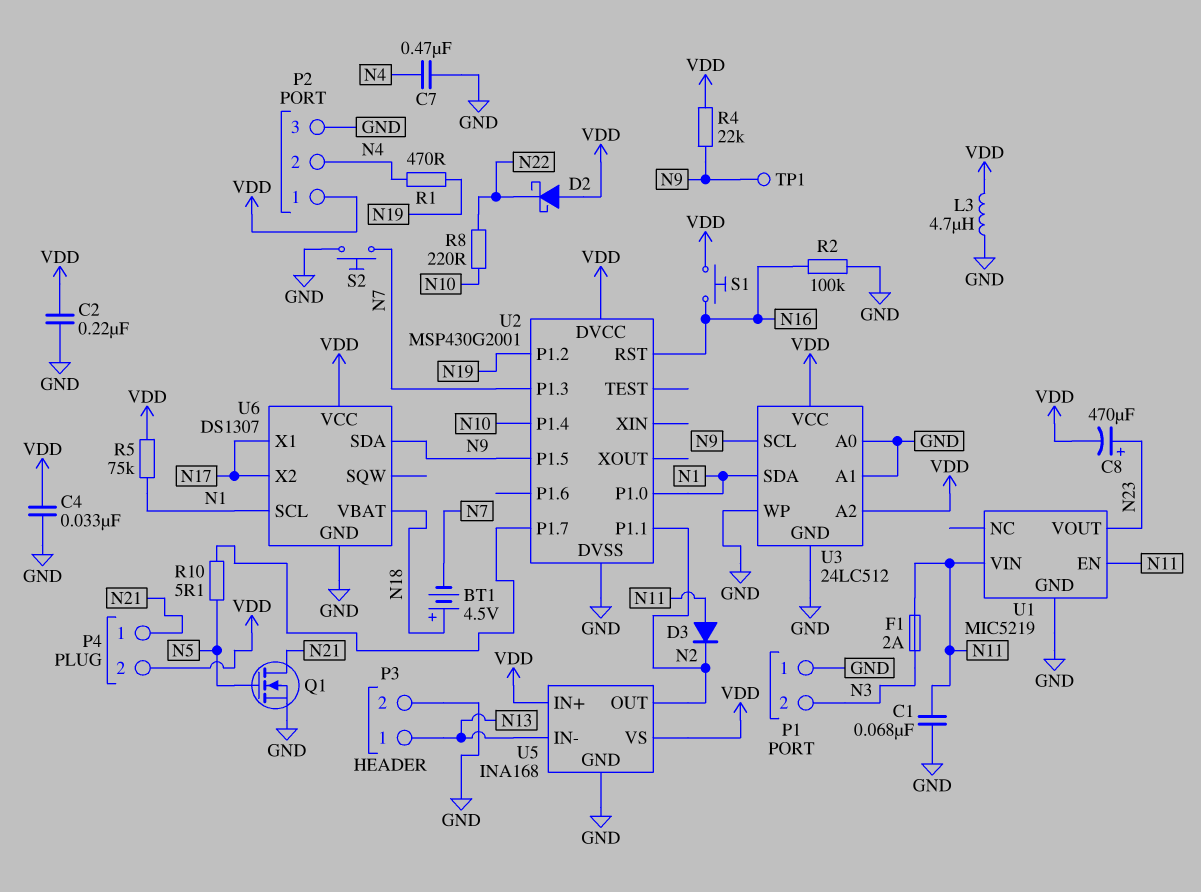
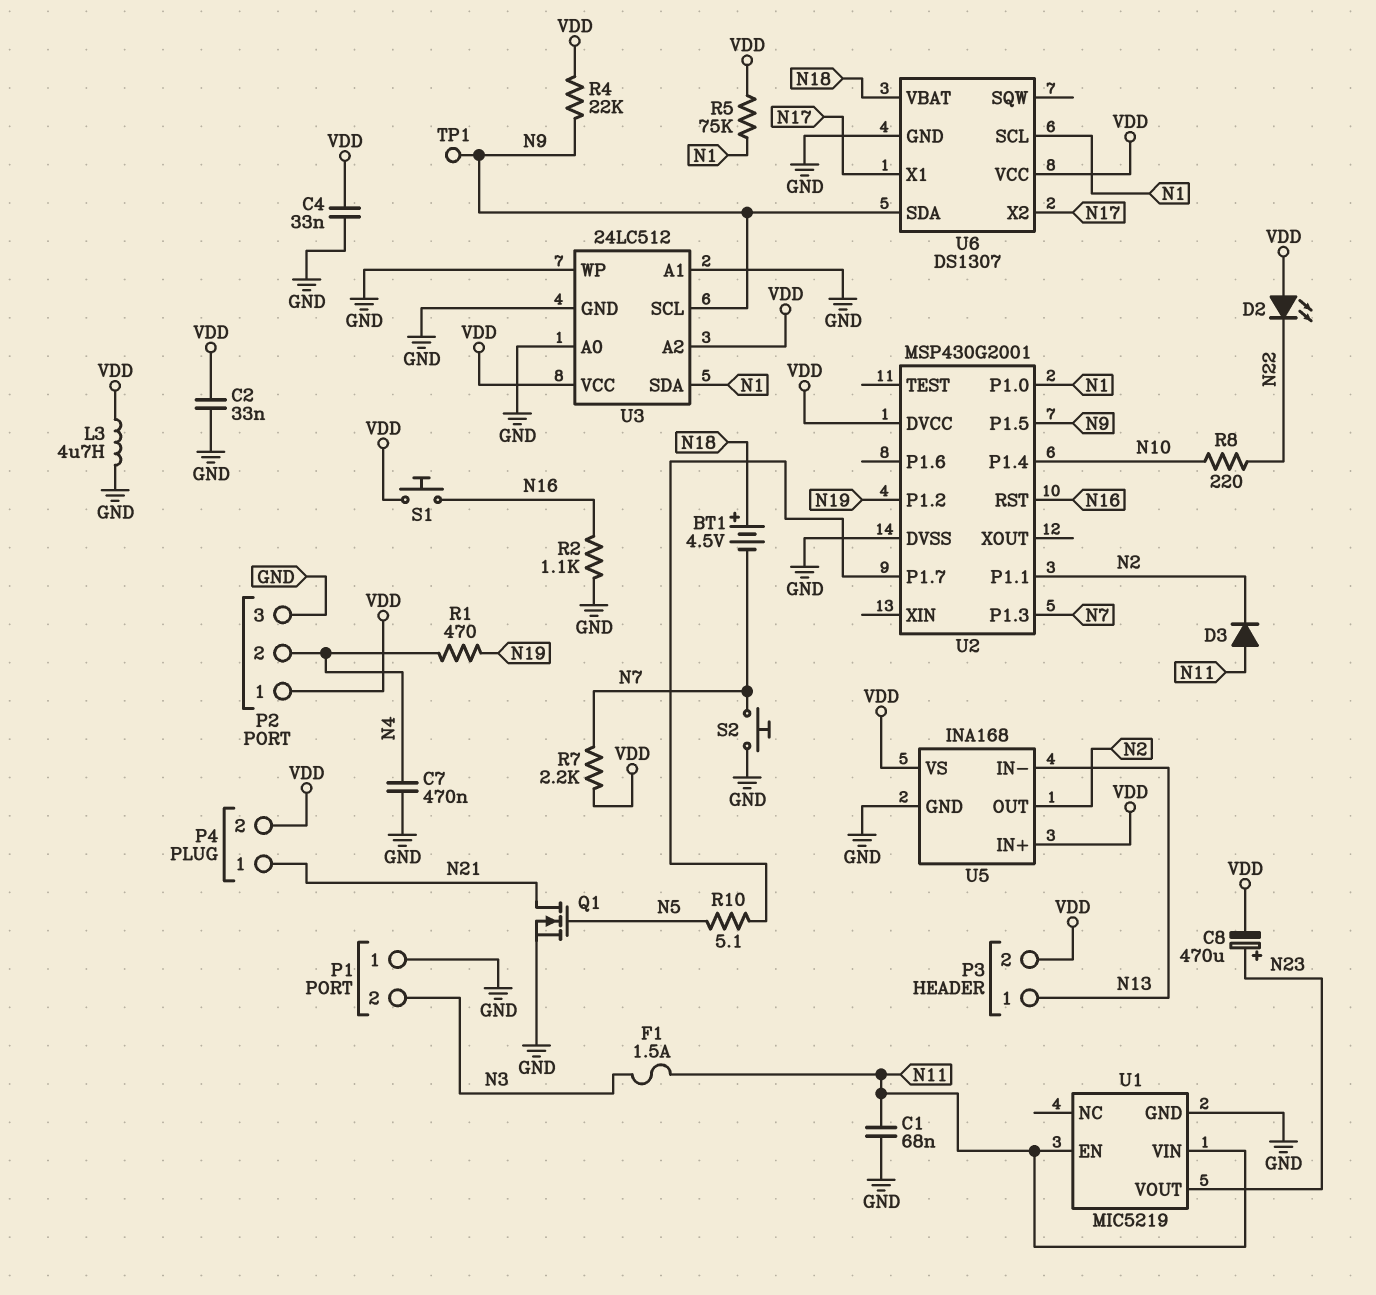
C2: 220nF (GND, VDD) -> 33nF (GND, VDD)
D2: schottky (A VDD, K N22) -> LED (A VDD, K N22)
F1: 2A (N3, N11) -> 1.5A (N3, N11)
P3 pin 2: GND -> VDD
R2: 100k (GND, N16) -> 1.1k (GND, N16)
R7: none -> 2.2k (N7, VDD)

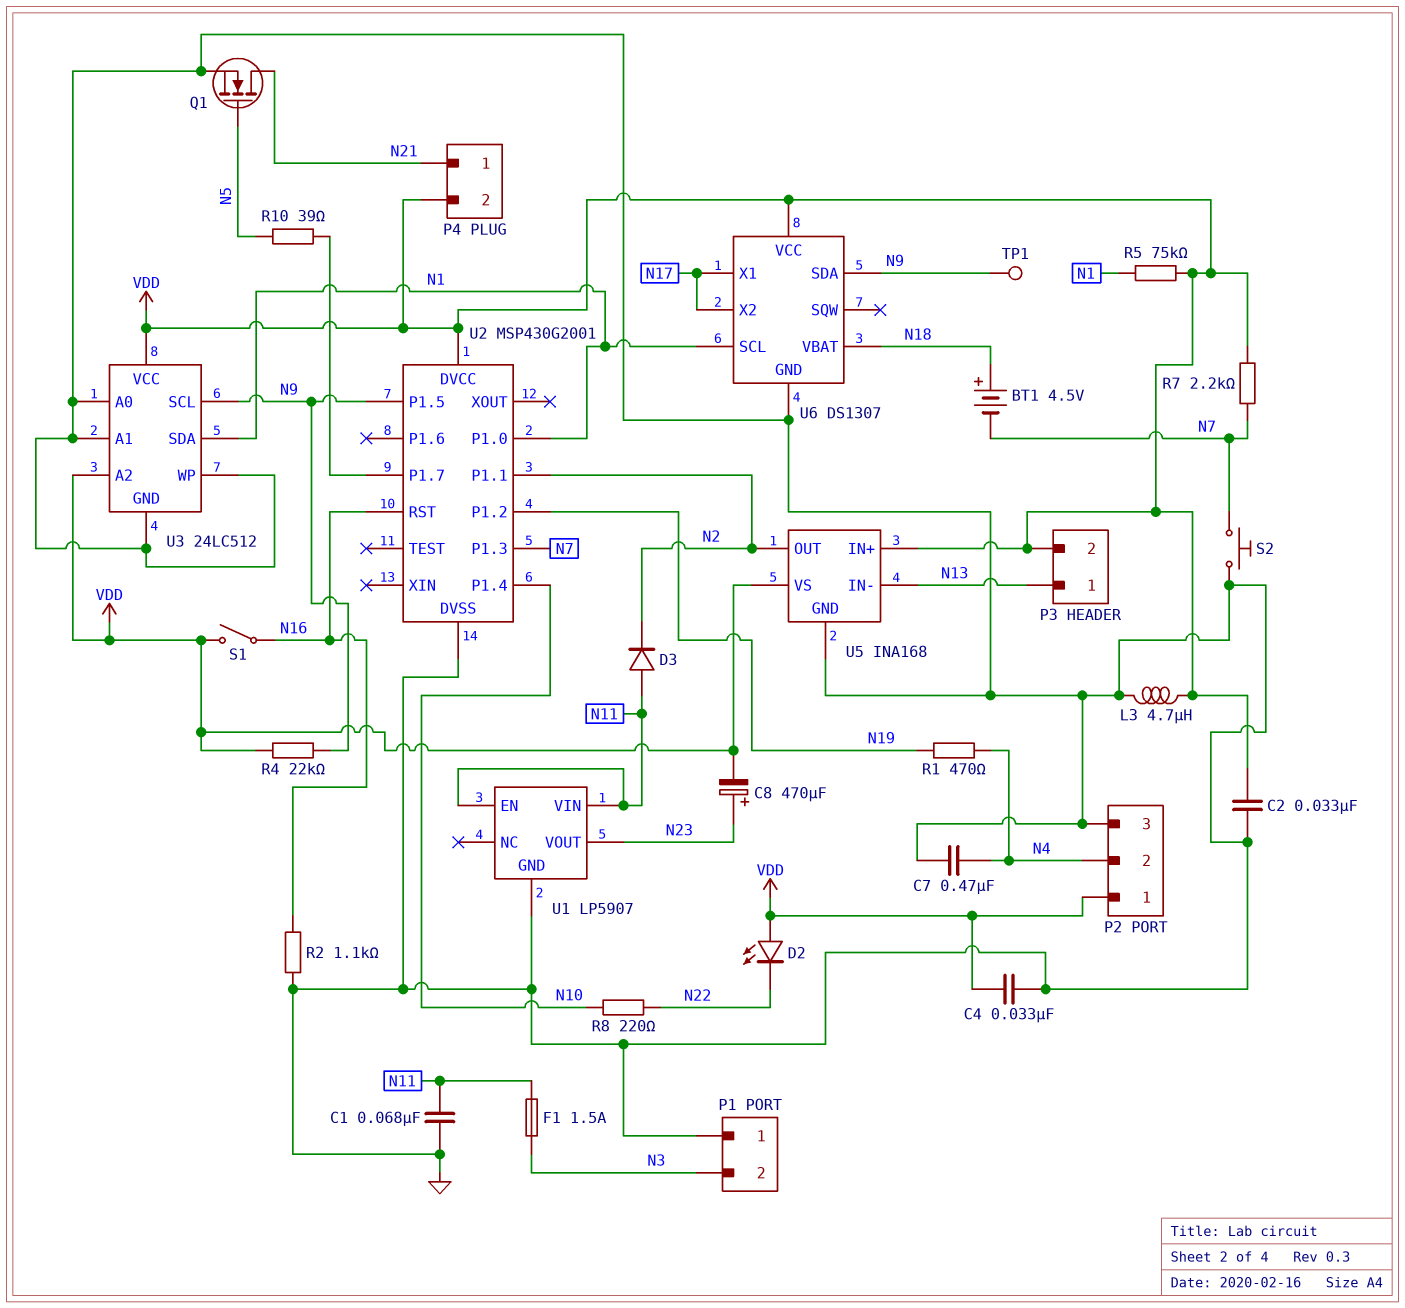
R10: 5.1 (N5, U2/P1.7) -> 39 (N5, U2/P1.7)
S1: button (N16, VDD) -> switch (N16, VDD)
U1: MIC5219 -> LP5907

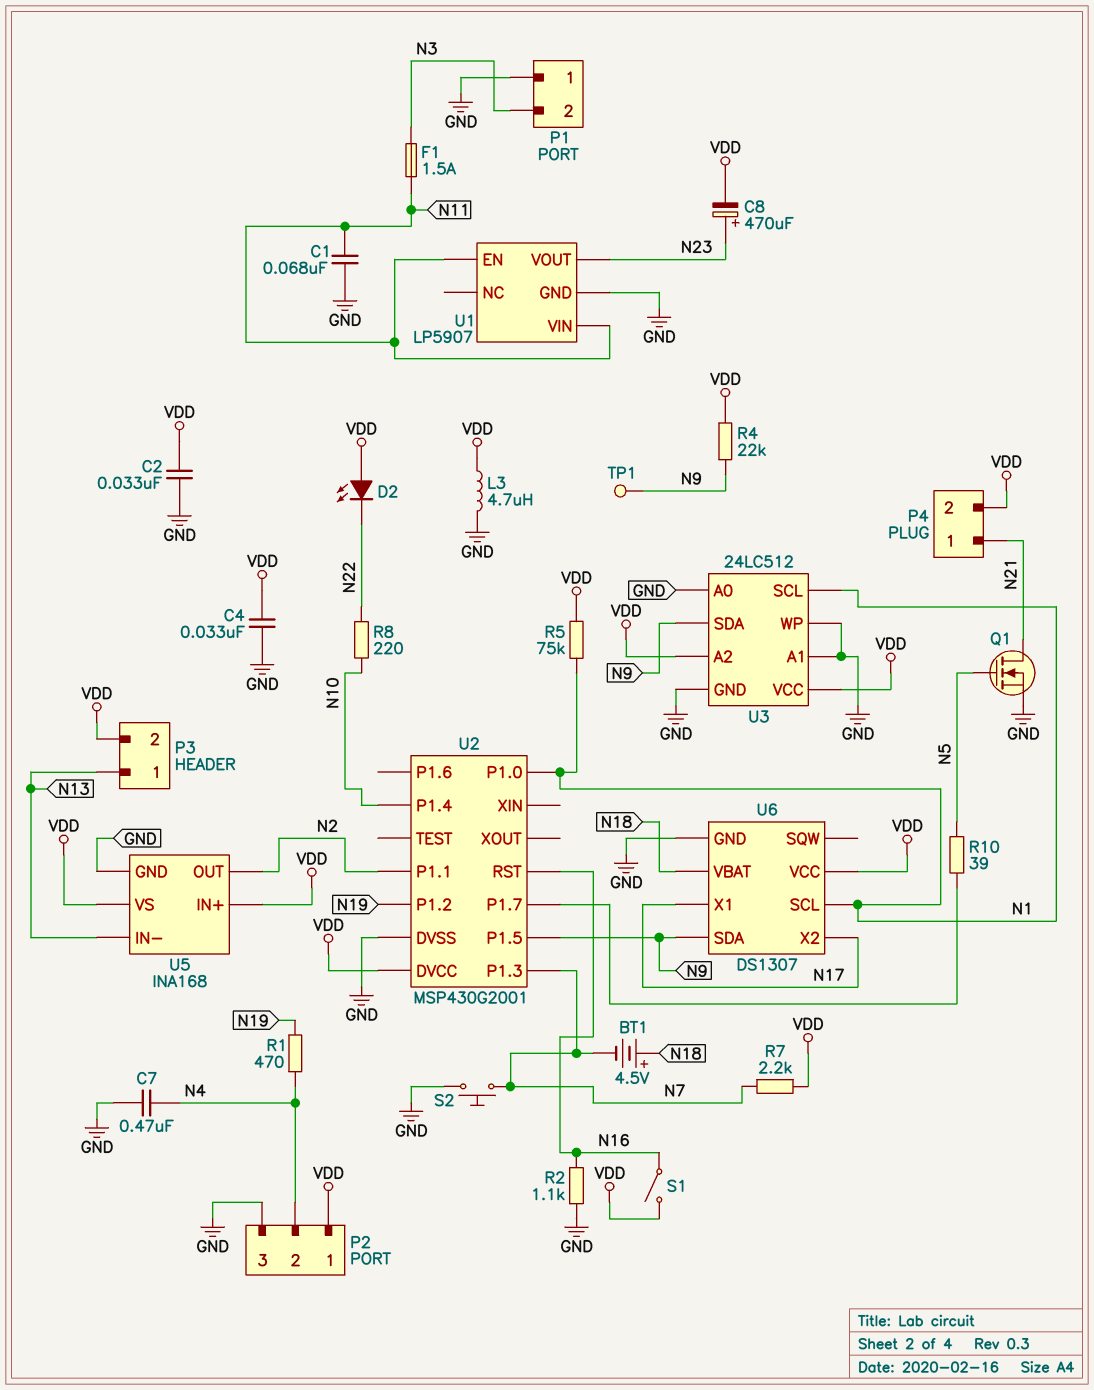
D3: diode (A N11, K N2) -> none
U3 pin SCL: N9 -> N1
U3 pin SDA: N1 -> N9

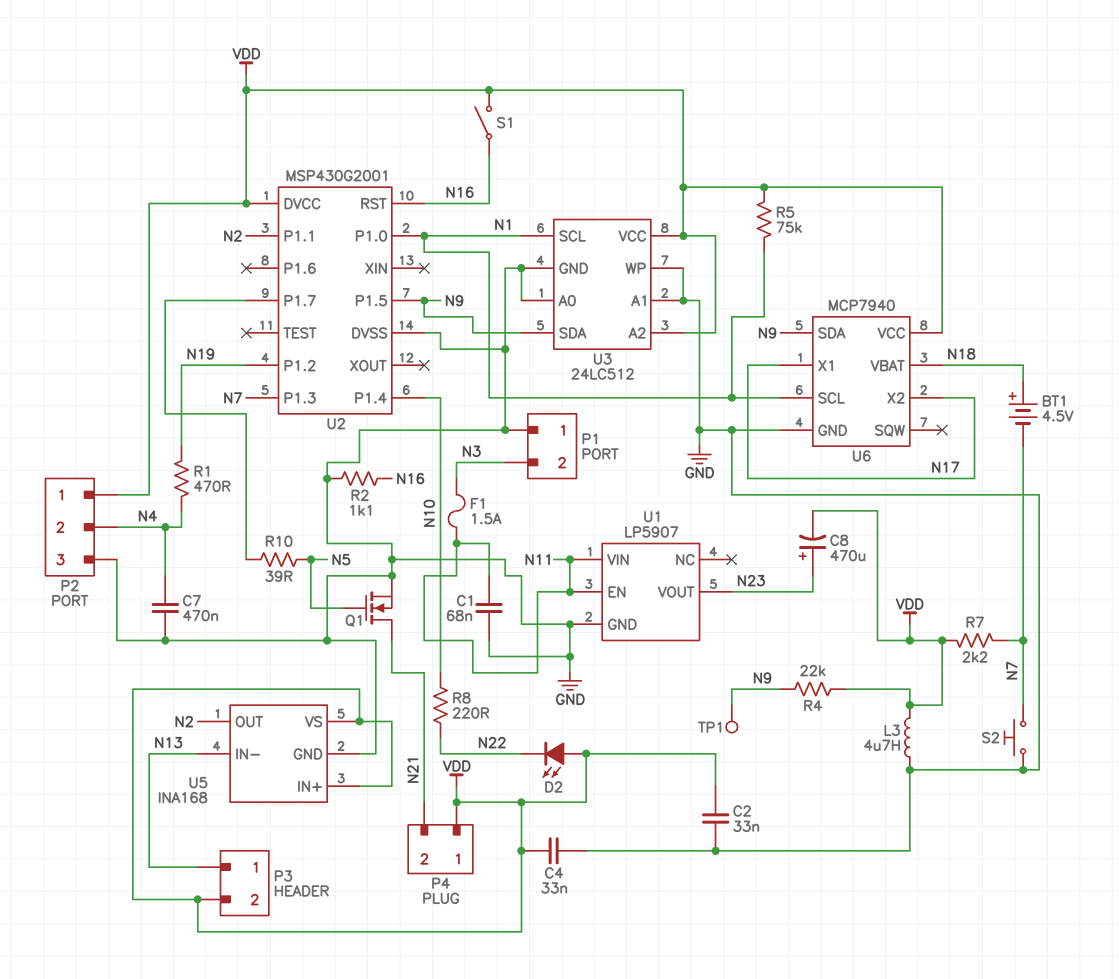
P4 pin 1: N21 -> VDD
P4 pin 2: VDD -> N21
U6: DS1307 -> MCP7940

